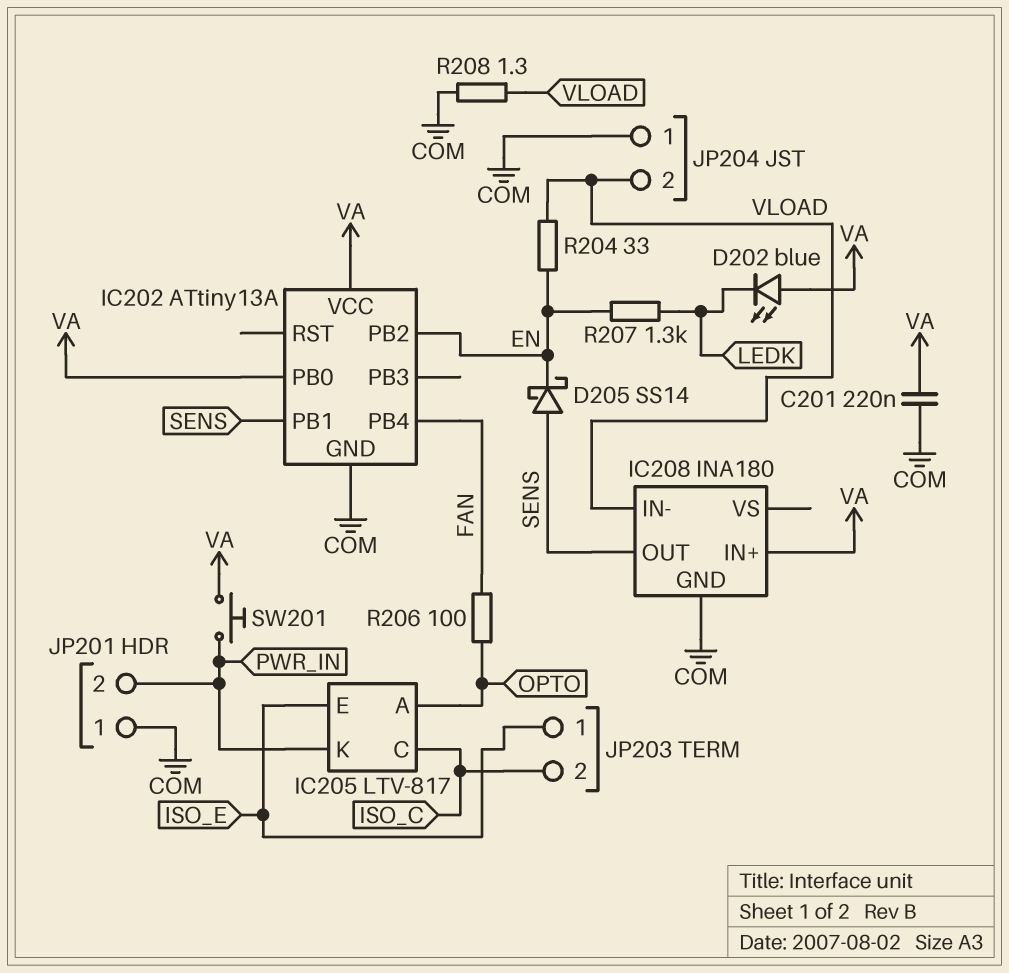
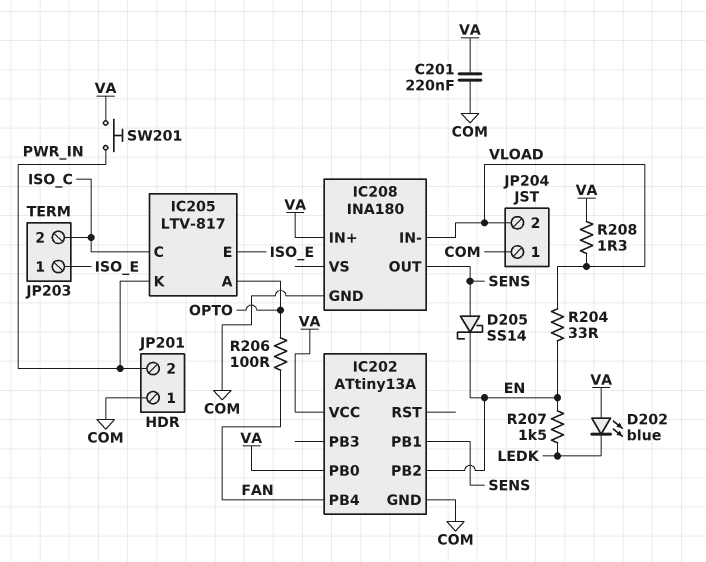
R207: 1.3k (EN, LEDK) -> 1.5k (EN, LEDK)
R208: 1.3 (COM, VLOAD) -> 1.3 (VA, VLOAD)

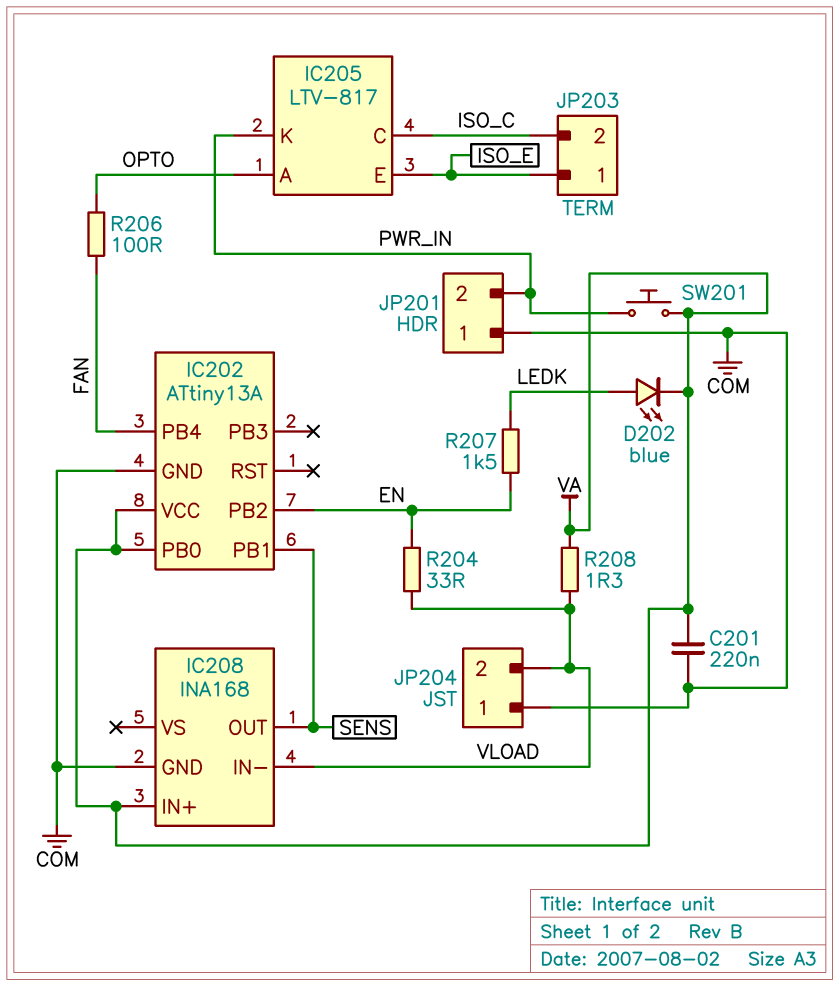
D202: LED blue (A VA, K LEDK) -> LED blue (A LEDK, K VA)
D205: schottky SS14 (A SENS, K EN) -> none
IC208: INA180 -> INA168

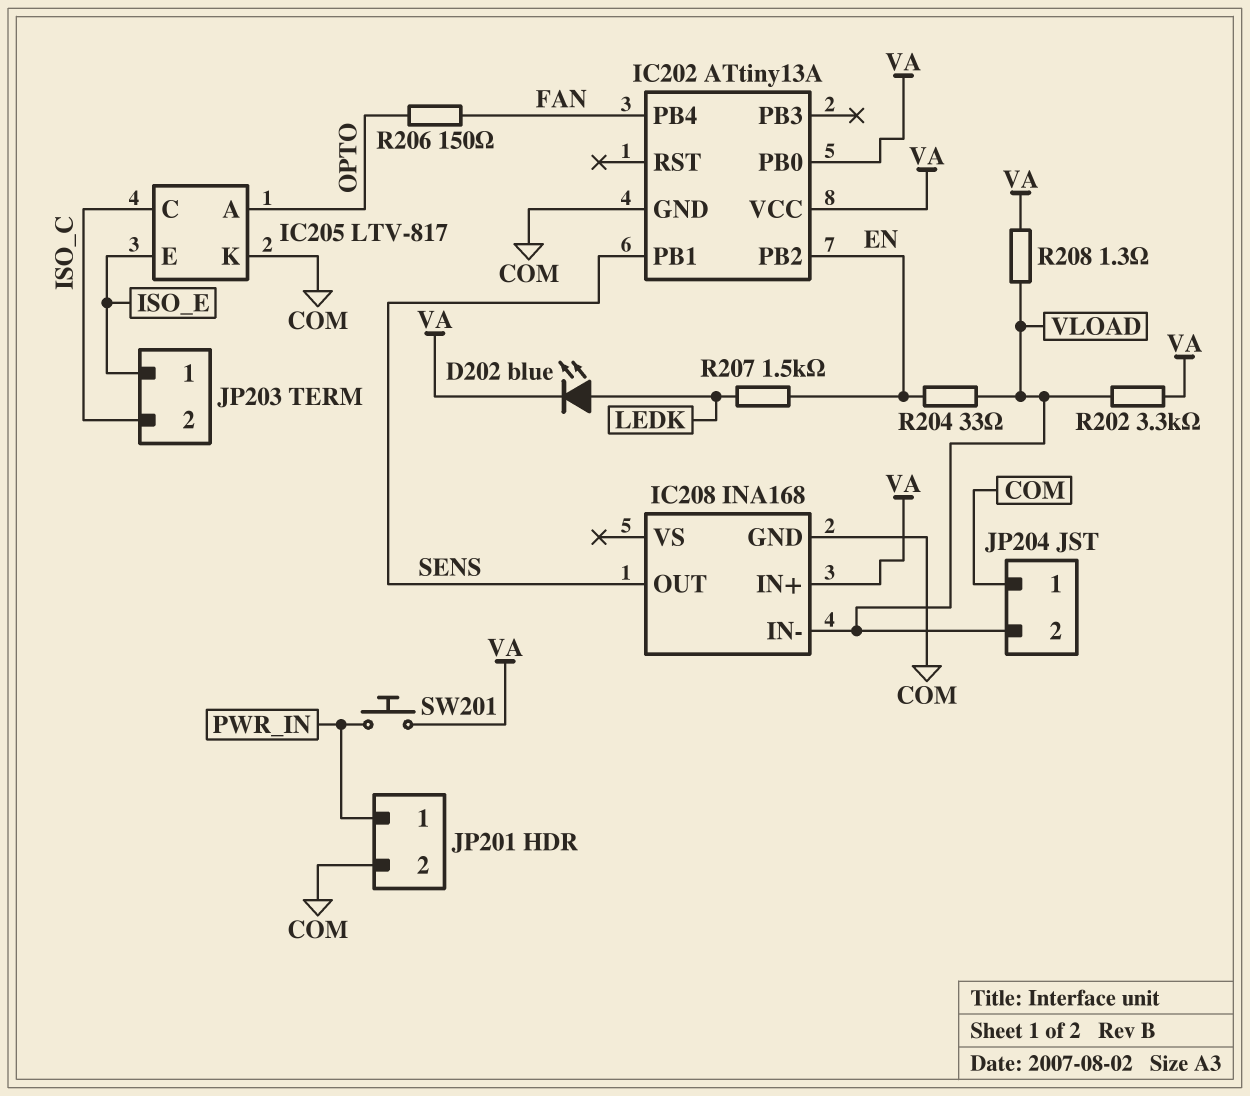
C201: 220nF (COM, VA) -> none
IC205 pin K: PWR_IN -> COM
JP201 pin 1: COM -> PWR_IN
JP201 pin 2: PWR_IN -> COM
R202: none -> 3.3k (VA, VLOAD)
R206: 100 (FAN, OPTO) -> 150 (FAN, OPTO)

